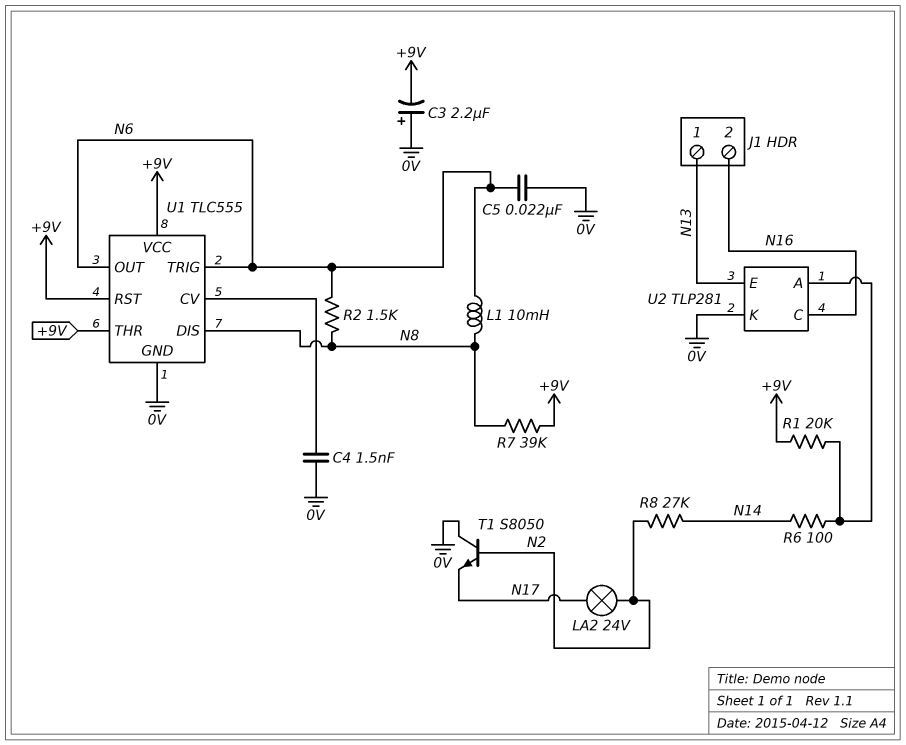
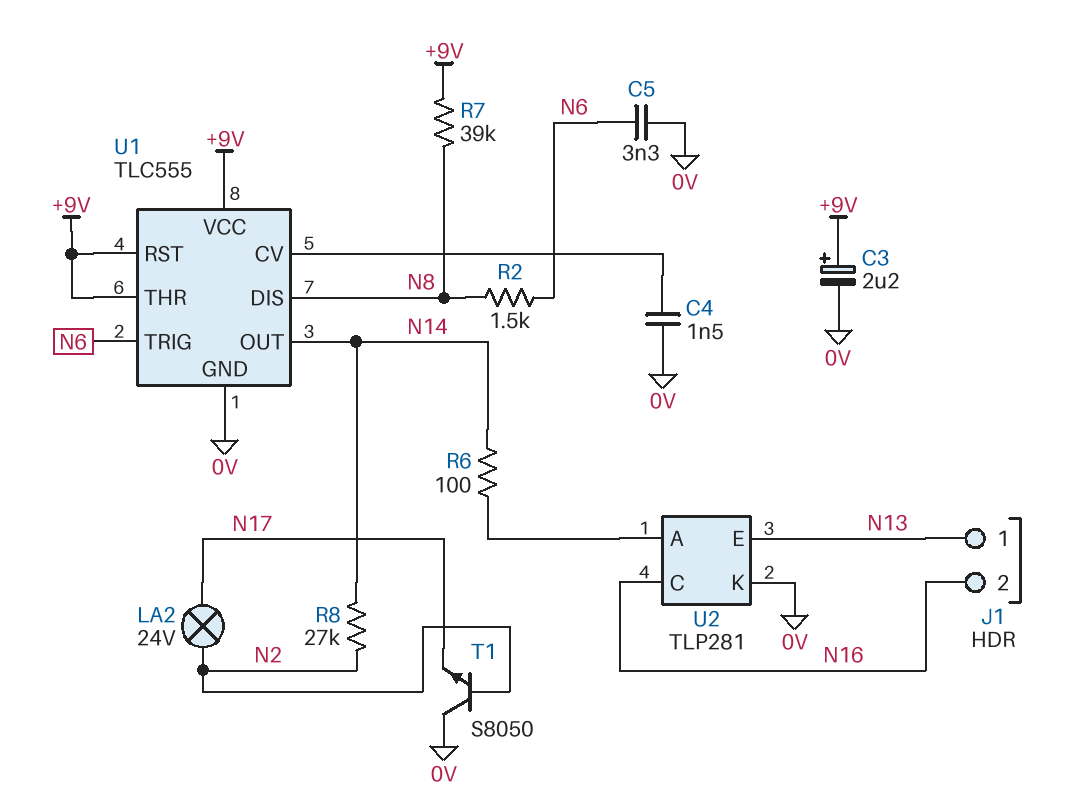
C3: 2.2uF (plus 0V, minus +9V) -> 2.2uF (plus +9V, minus 0V)
C5: 22nF (0V, N6) -> 3.3nF (0V, N6)
L1: 10mH (N6, N8) -> none
R1: 20k (+9V, U2/A) -> none
U1 pin OUT: N6 -> N14

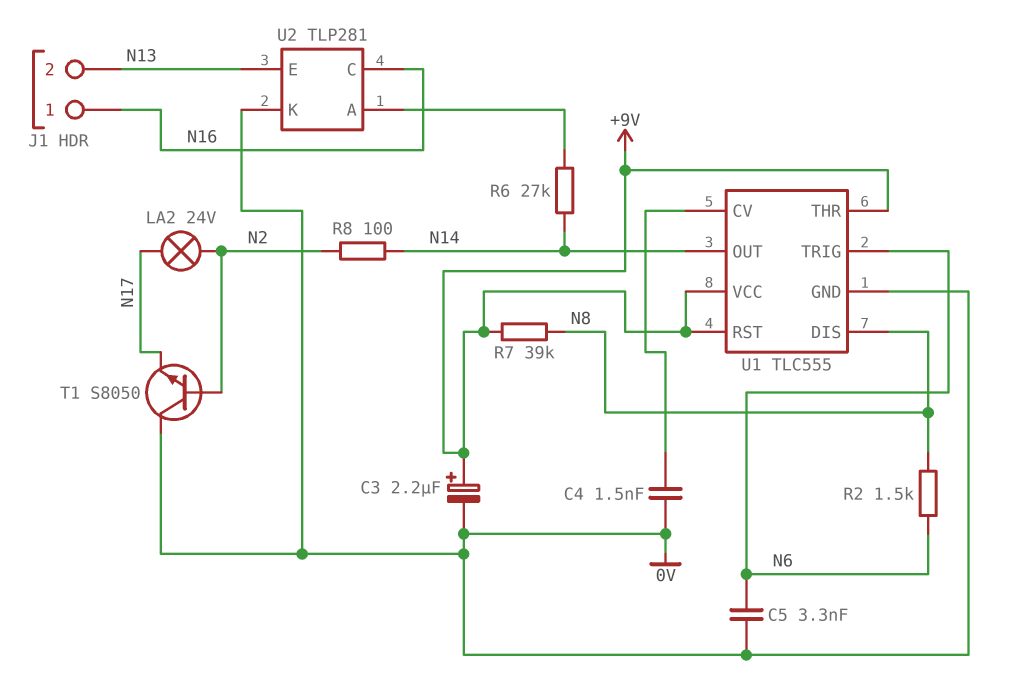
J1 pin 1: N13 -> N16
J1 pin 2: N16 -> N13
R6: 100 (N14, U2/A) -> 27k (N14, U2/A)
R8: 27k (N2, N14) -> 100 (N2, N14)

